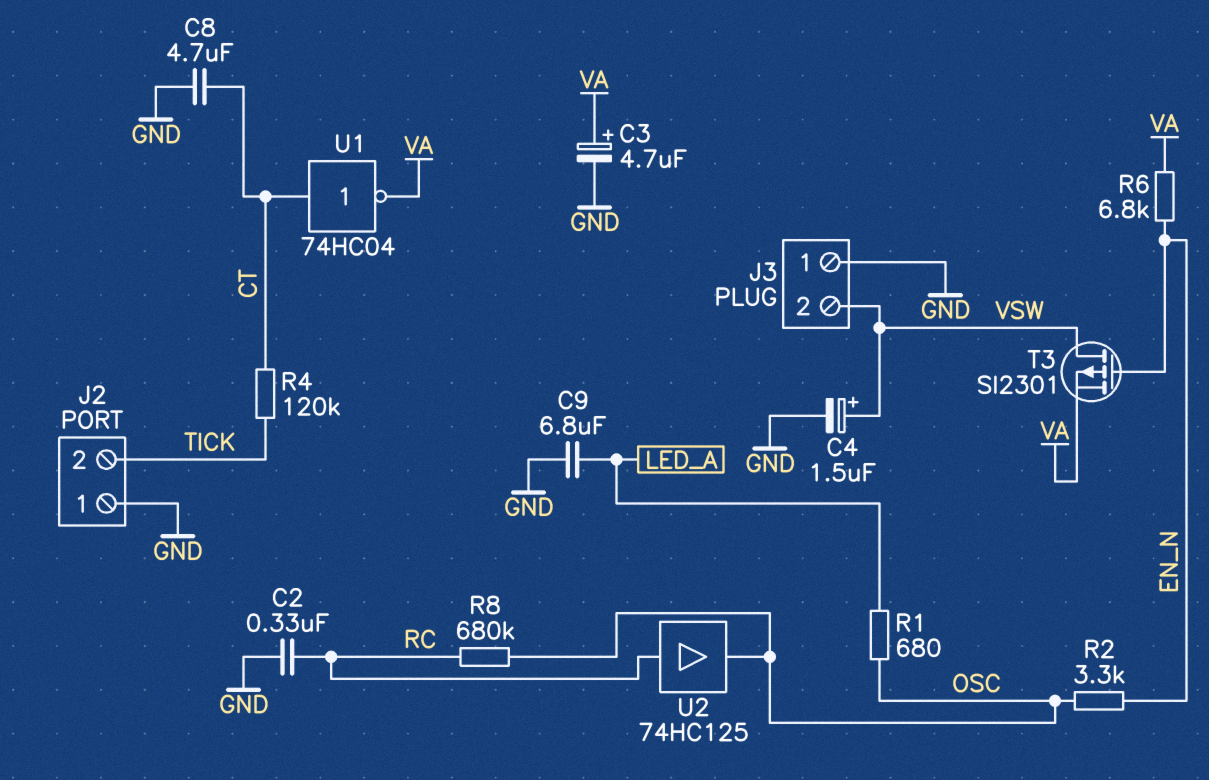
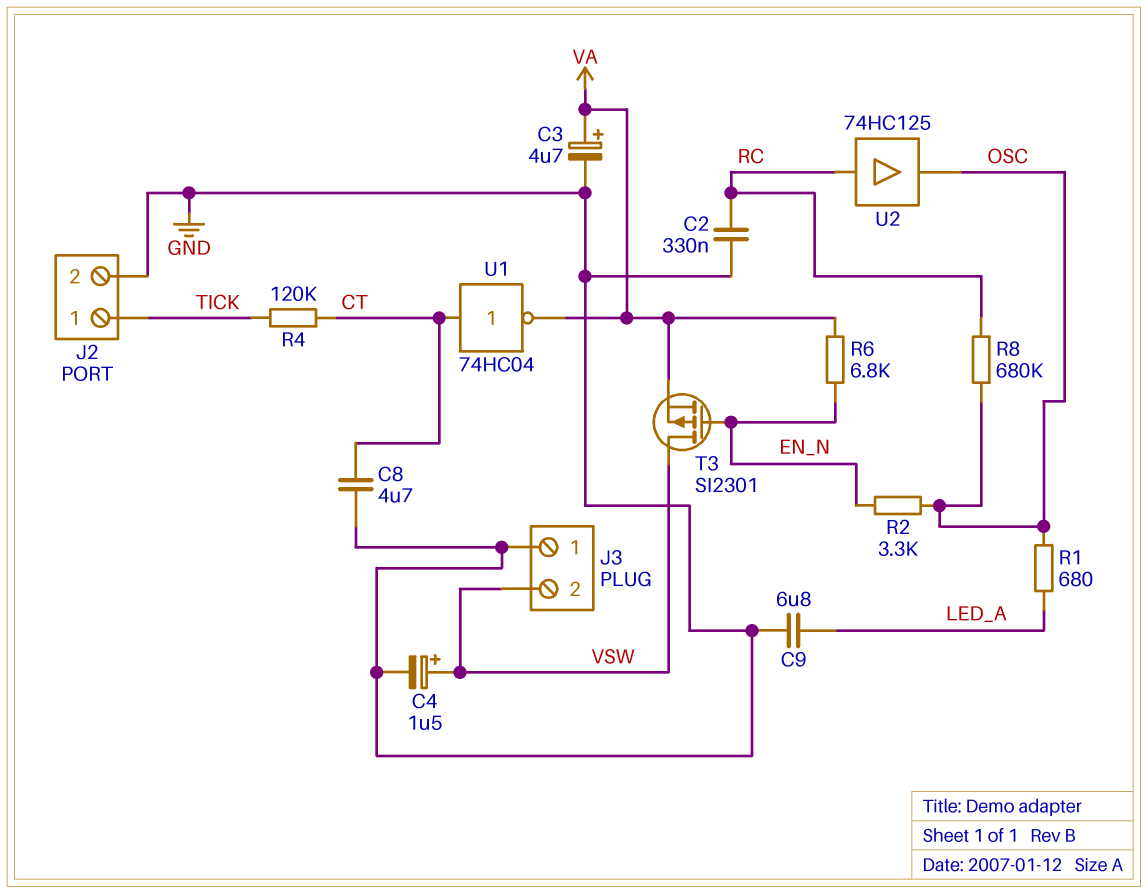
J2 pin 1: GND -> TICK
J2 pin 2: TICK -> GND

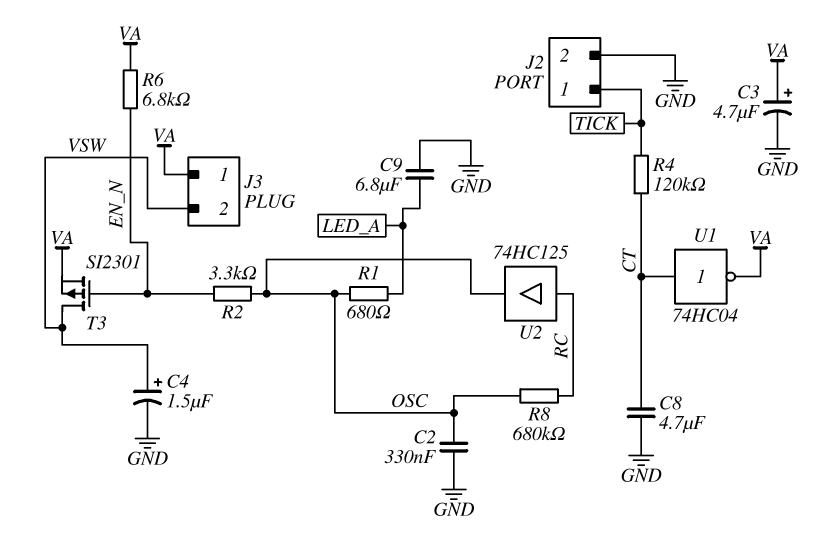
C2: 330nF (GND, RC) -> 330nF (GND, OSC)
J3 pin 1: GND -> VA

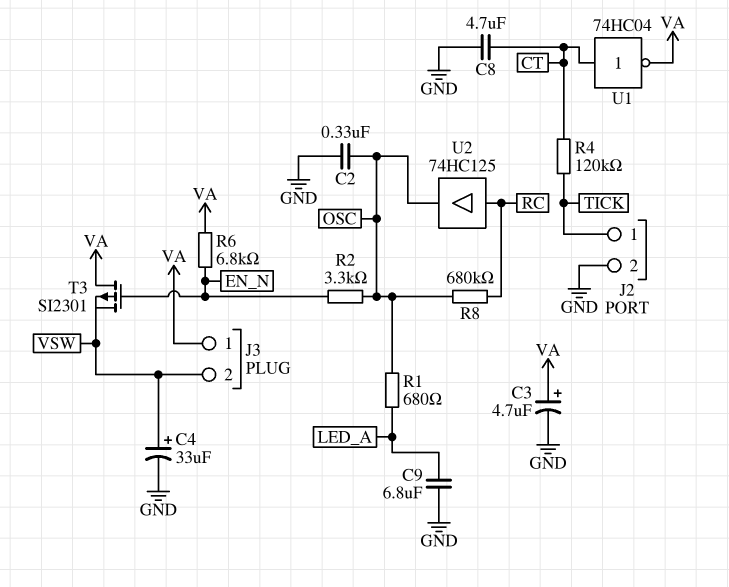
C4: 1.5uF (plus VSW, minus GND) -> 33uF (plus VSW, minus GND)
T3: PMOS SI2301 (G EN_N, D VSW, S VA) -> PMOS SI2301 (G EN_N, D VA, S VSW)

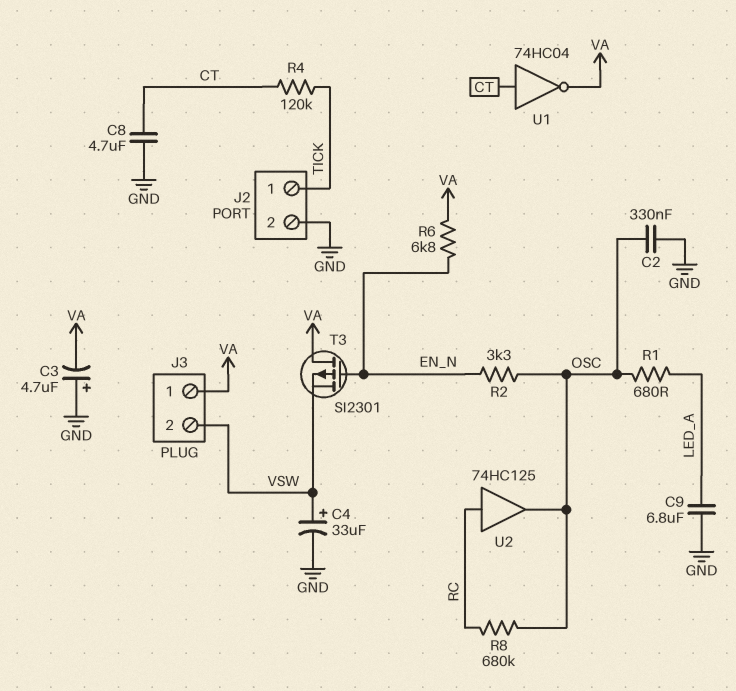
C3: 4.7uF (plus VA, minus GND) -> 4.7uF (plus GND, minus VA)

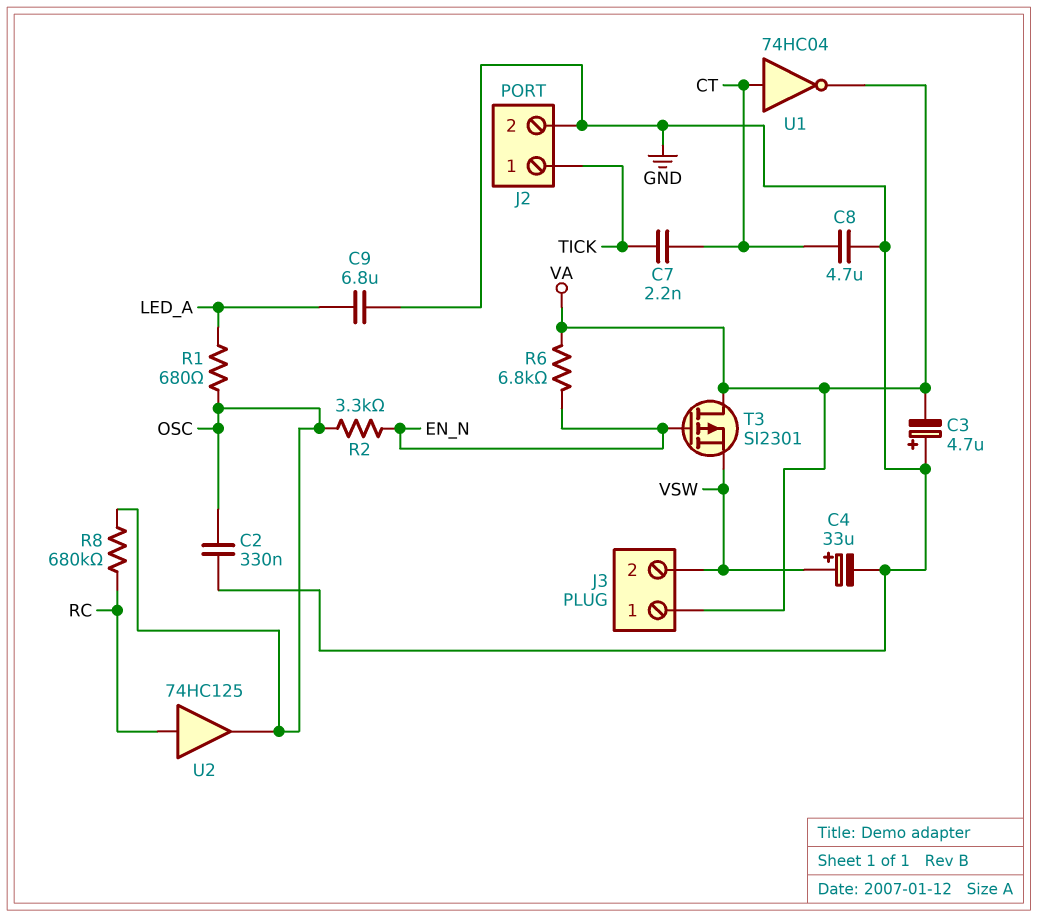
C7: none -> 2.2nF (CT, TICK)
R4: 120k (CT, TICK) -> none

